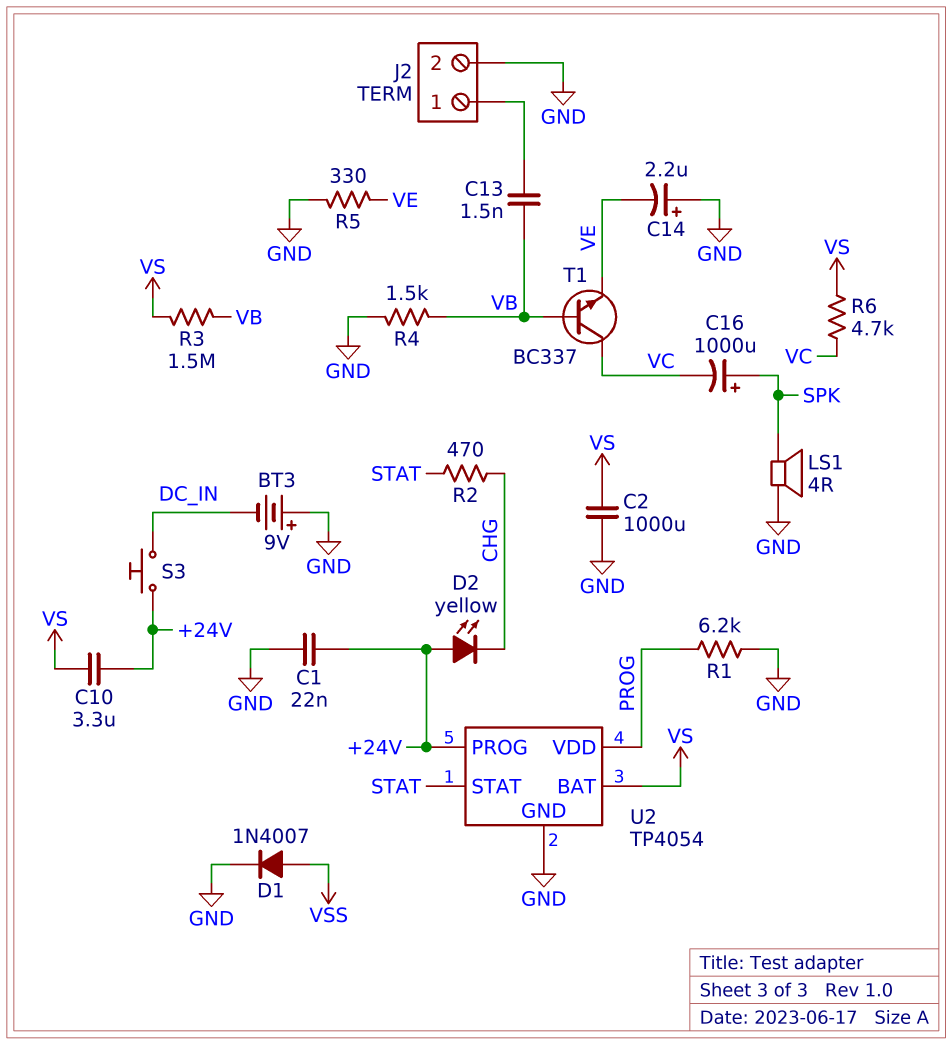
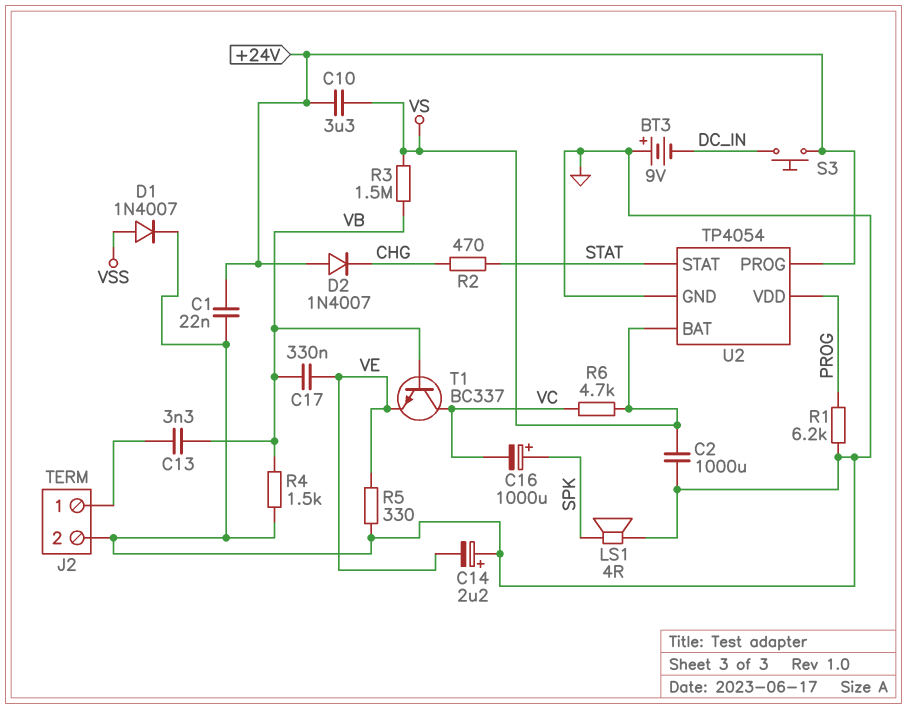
C13: 1.5nF (J2/1, VB) -> 3.3nF (J2/1, VB)
C17: none -> 330nF (VB, VE)
D2: LED yellow (A +24V, K CHG) -> diode 1N4007 (A +24V, K CHG)

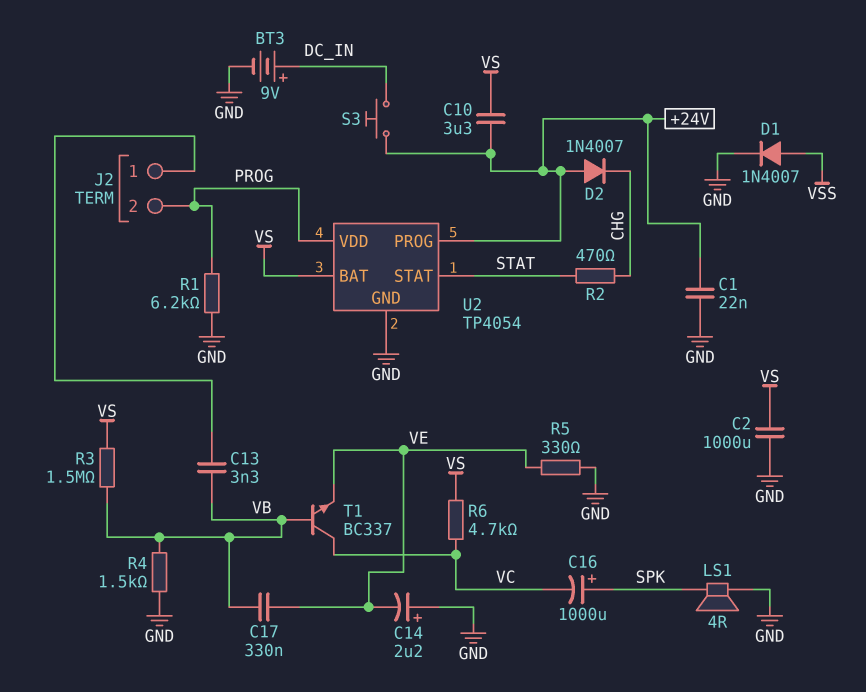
BT3: 9V (plus GND, minus DC_IN) -> 9V (plus DC_IN, minus GND)
J2 pin 2: GND -> PROG

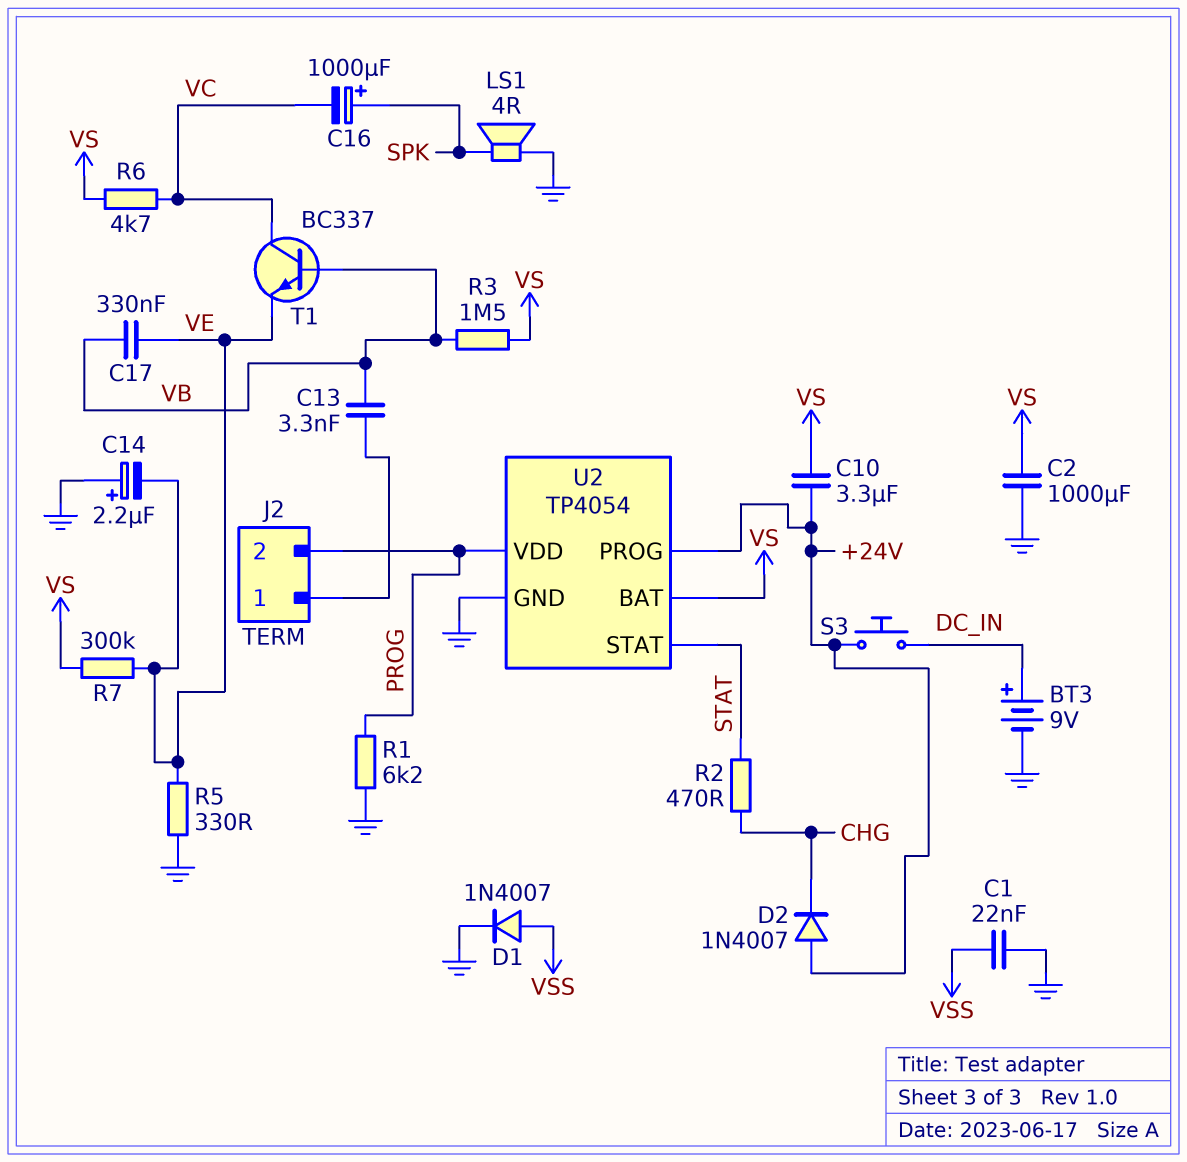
C1: 22nF (+24V, GND) -> 22nF (GND, VSS)
R4: 1.5k (GND, VB) -> none
R7: none -> 300k (VE, VS)

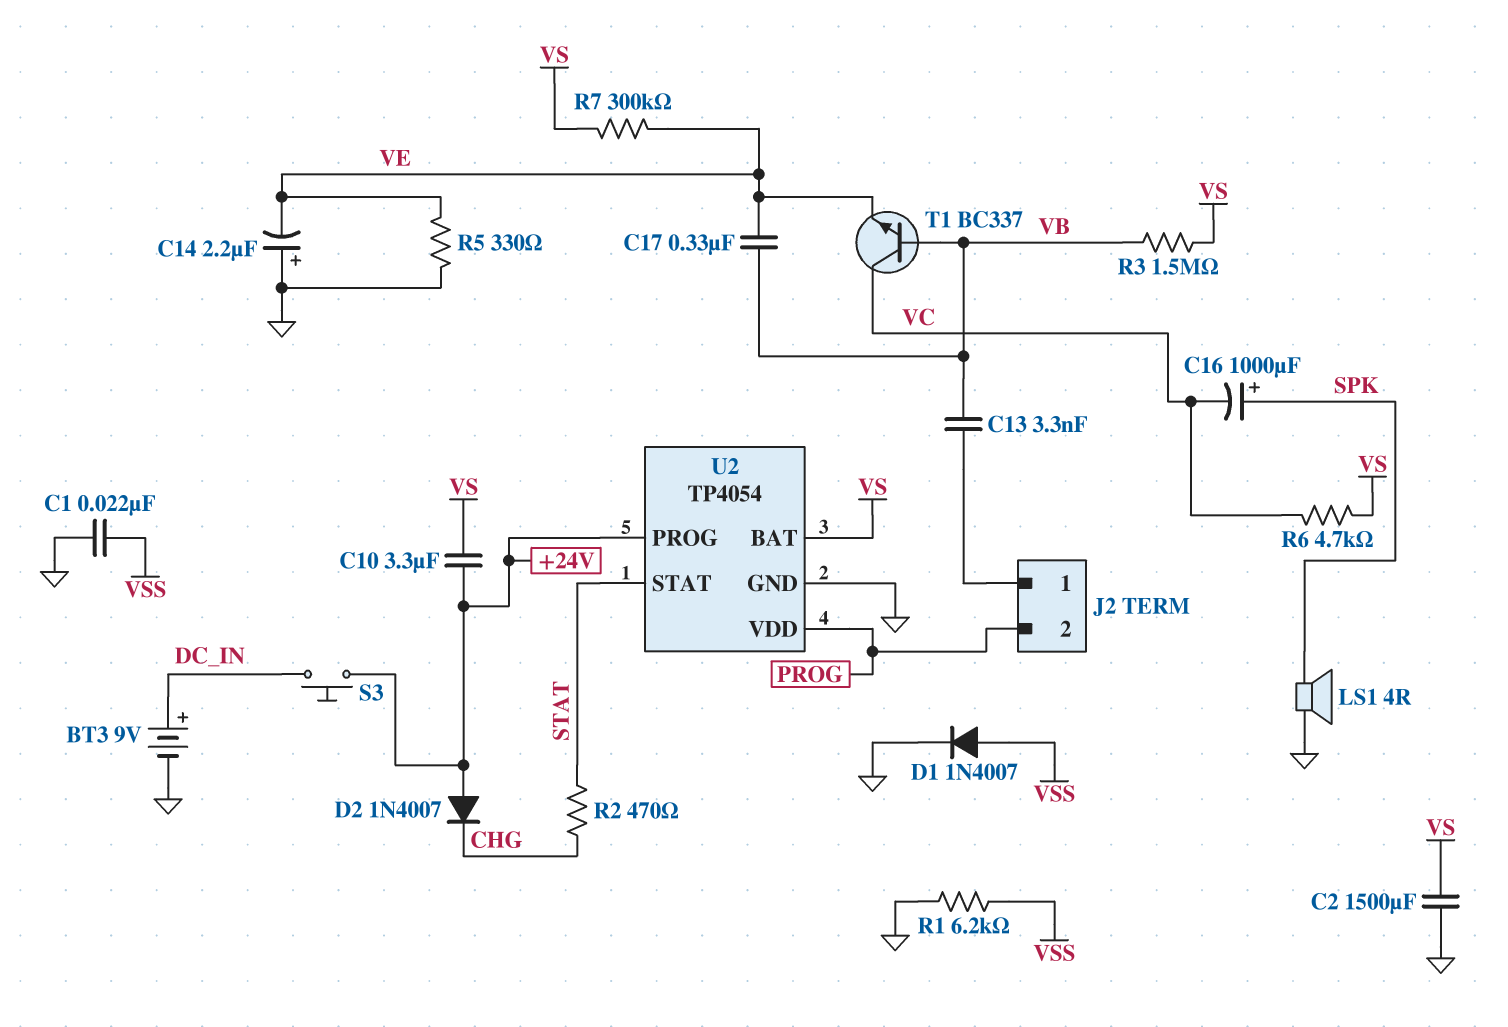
C2: 1000uF (GND, VS) -> 1500uF (GND, VS)
R1: 6.2k (GND, PROG) -> 6.2k (GND, VSS)

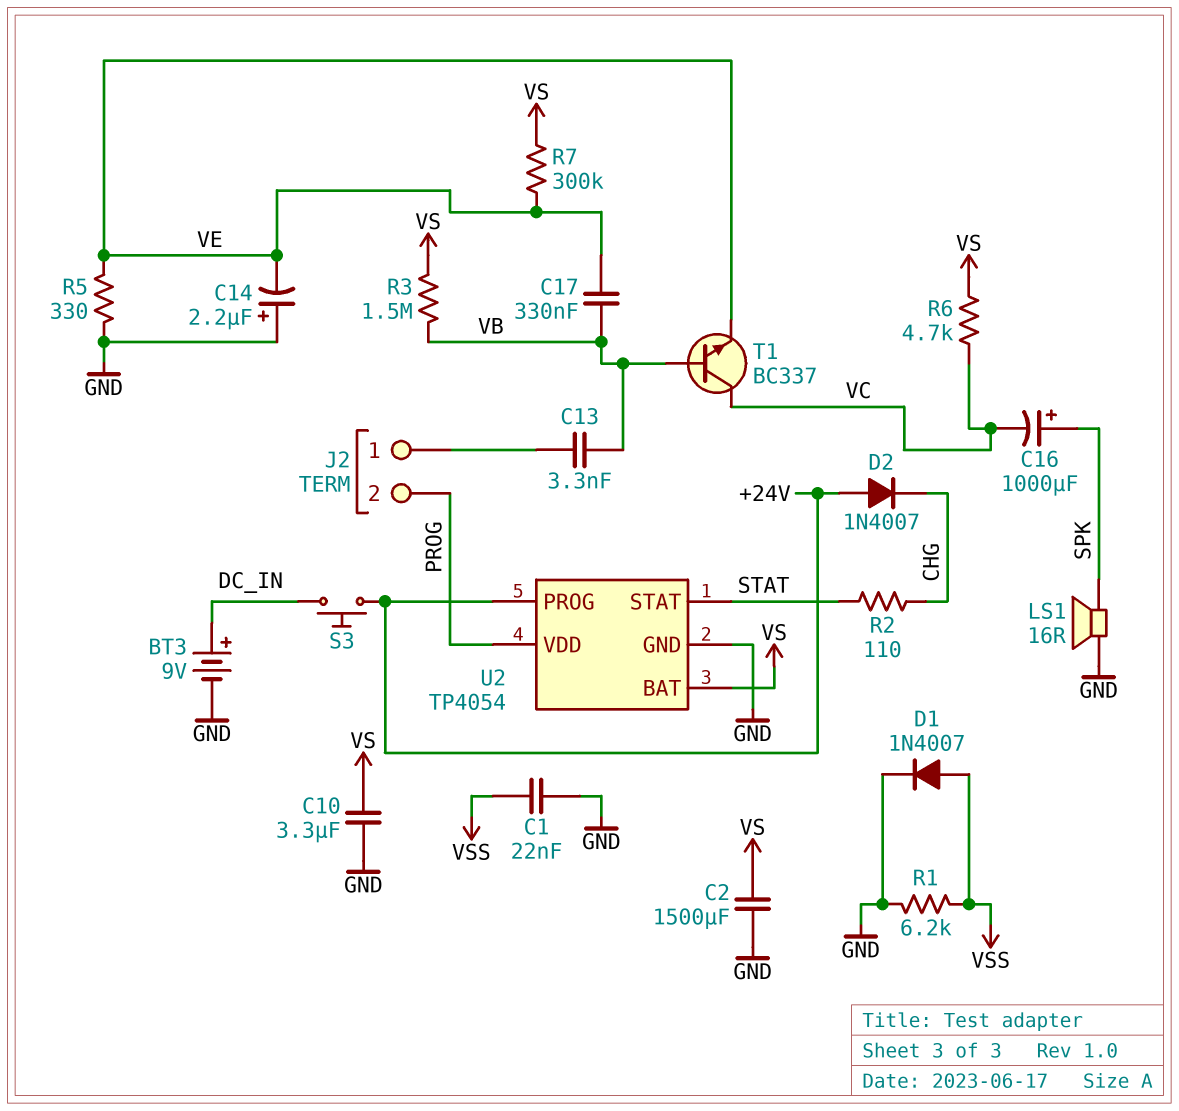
C10: 3.3uF (+24V, VS) -> 3.3uF (GND, VS)
LS1: speaker 4R (GND, SPK) -> speaker 16R (GND, SPK)
R2: 470 (CHG, STAT) -> 110 (CHG, STAT)

